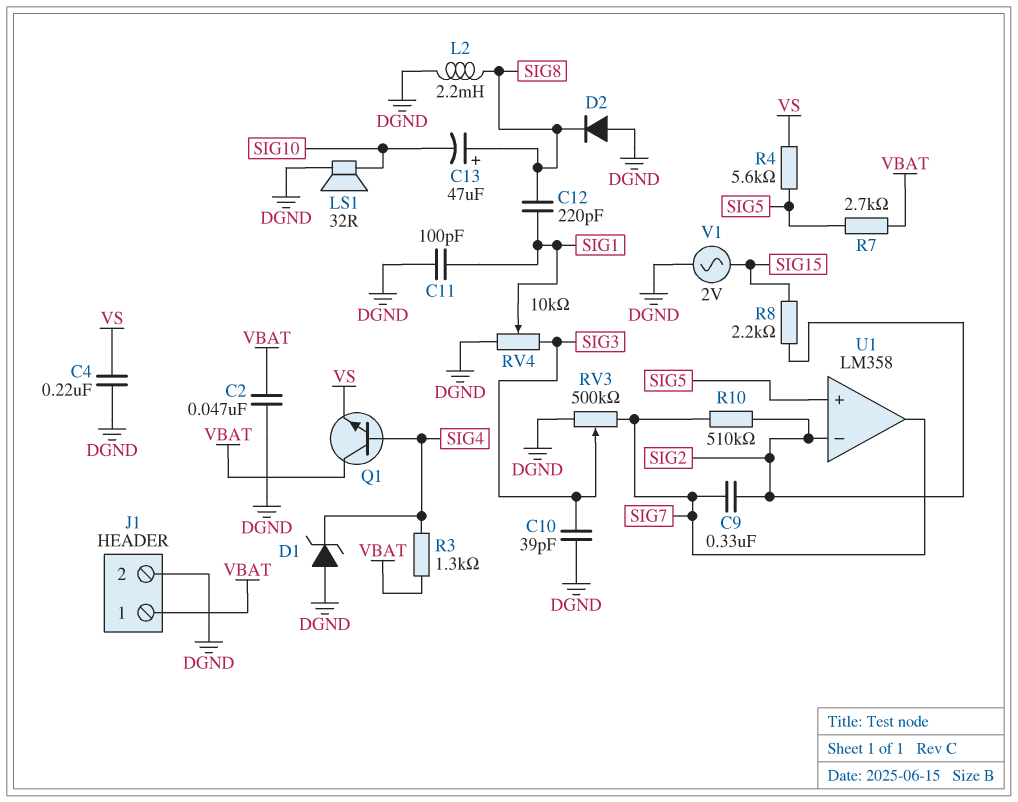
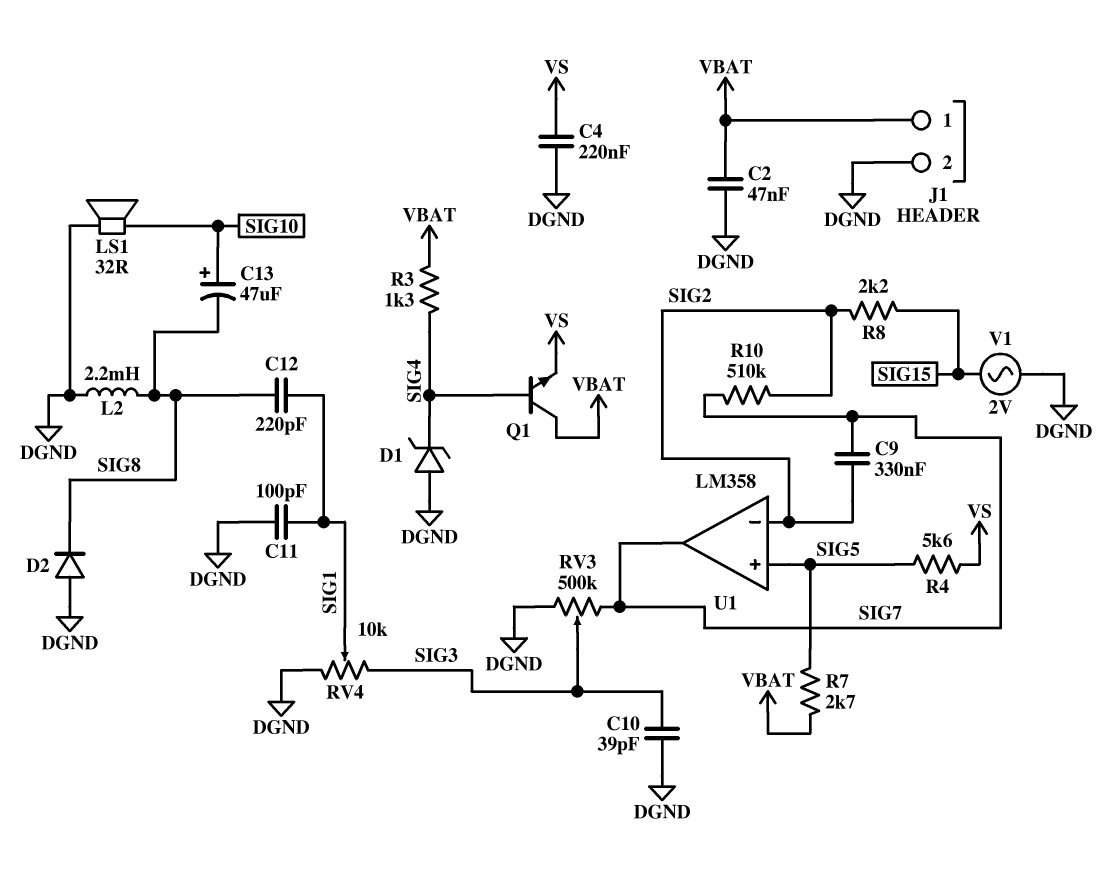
C13: 47uF (plus SIG8, minus SIG10) -> 47uF (plus SIG10, minus SIG8)

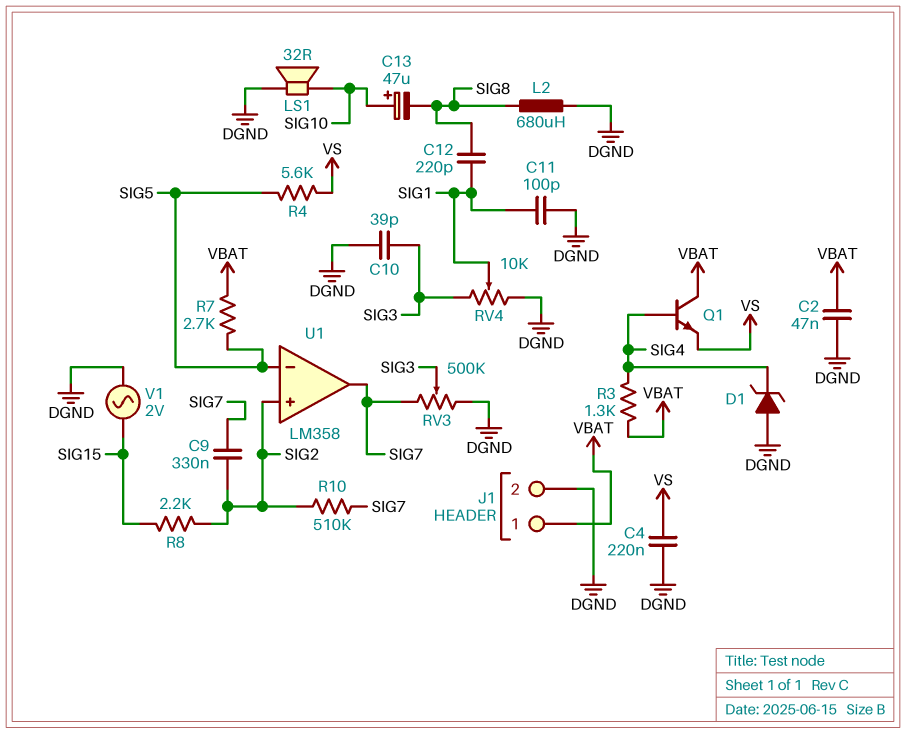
D2: diode (A DGND, K SIG8) -> none
L2: 2.2mH (DGND, SIG8) -> 680uH (DGND, SIG8)
U1 pin in+: SIG5 -> SIG2
U1 pin in-: SIG2 -> SIG5

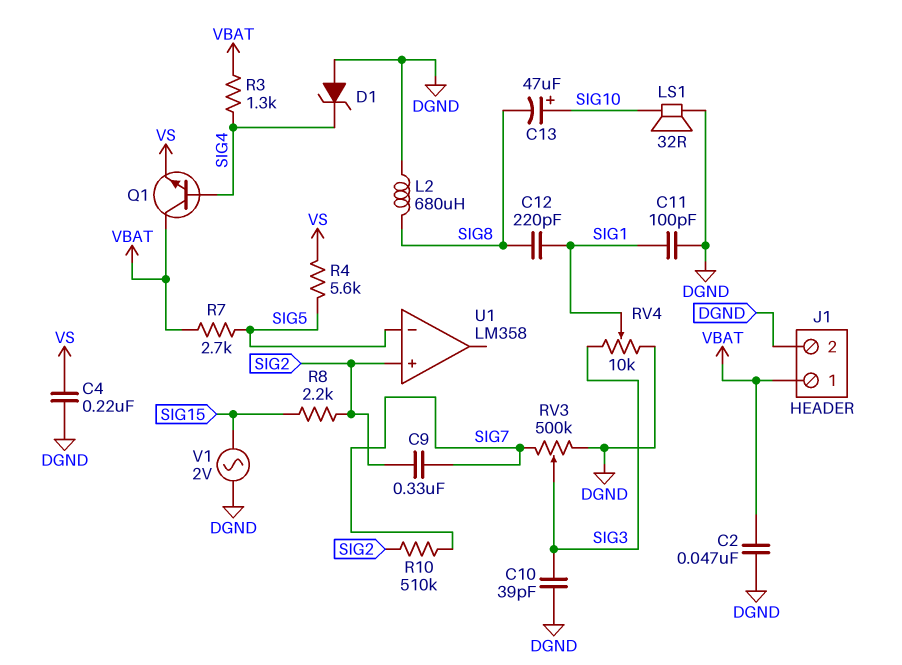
U1 pin out: SIG7 -> none

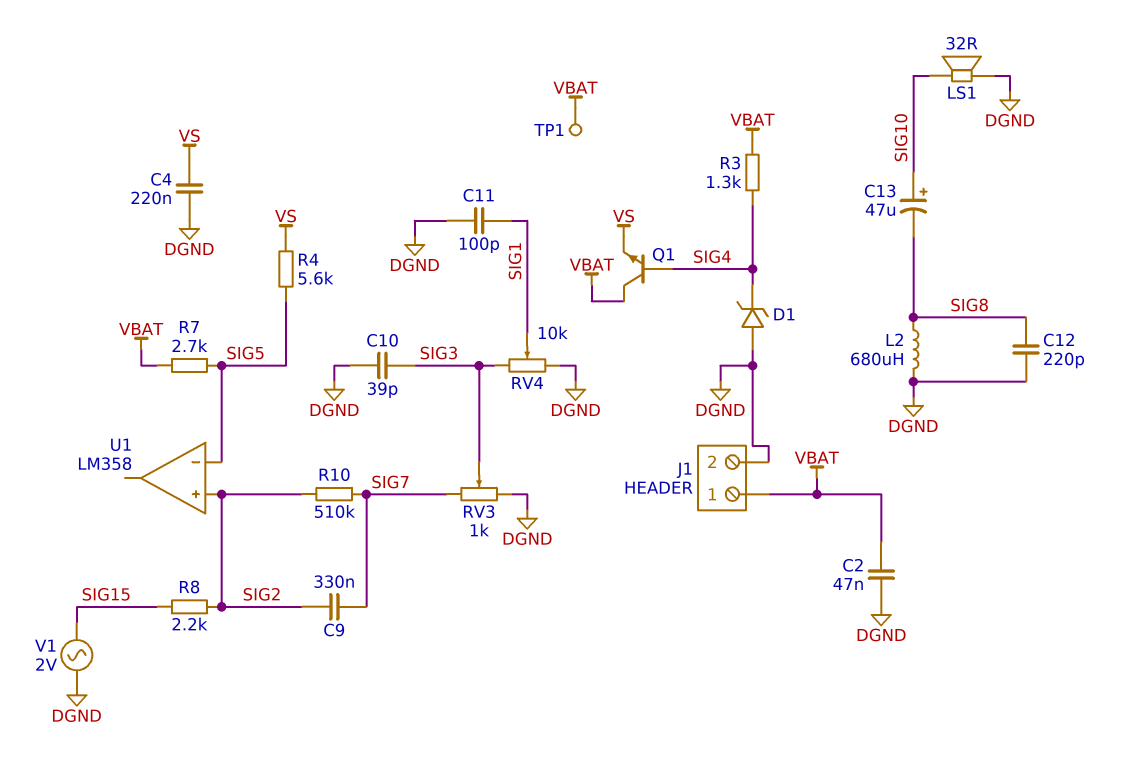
C12: 220pF (SIG1, SIG8) -> 220pF (DGND, SIG8)
RV3: 500k (DGND, SIG7, wiper SIG3) -> 1k (DGND, SIG7, wiper SIG3)
TP1: none -> test point (VBAT)

